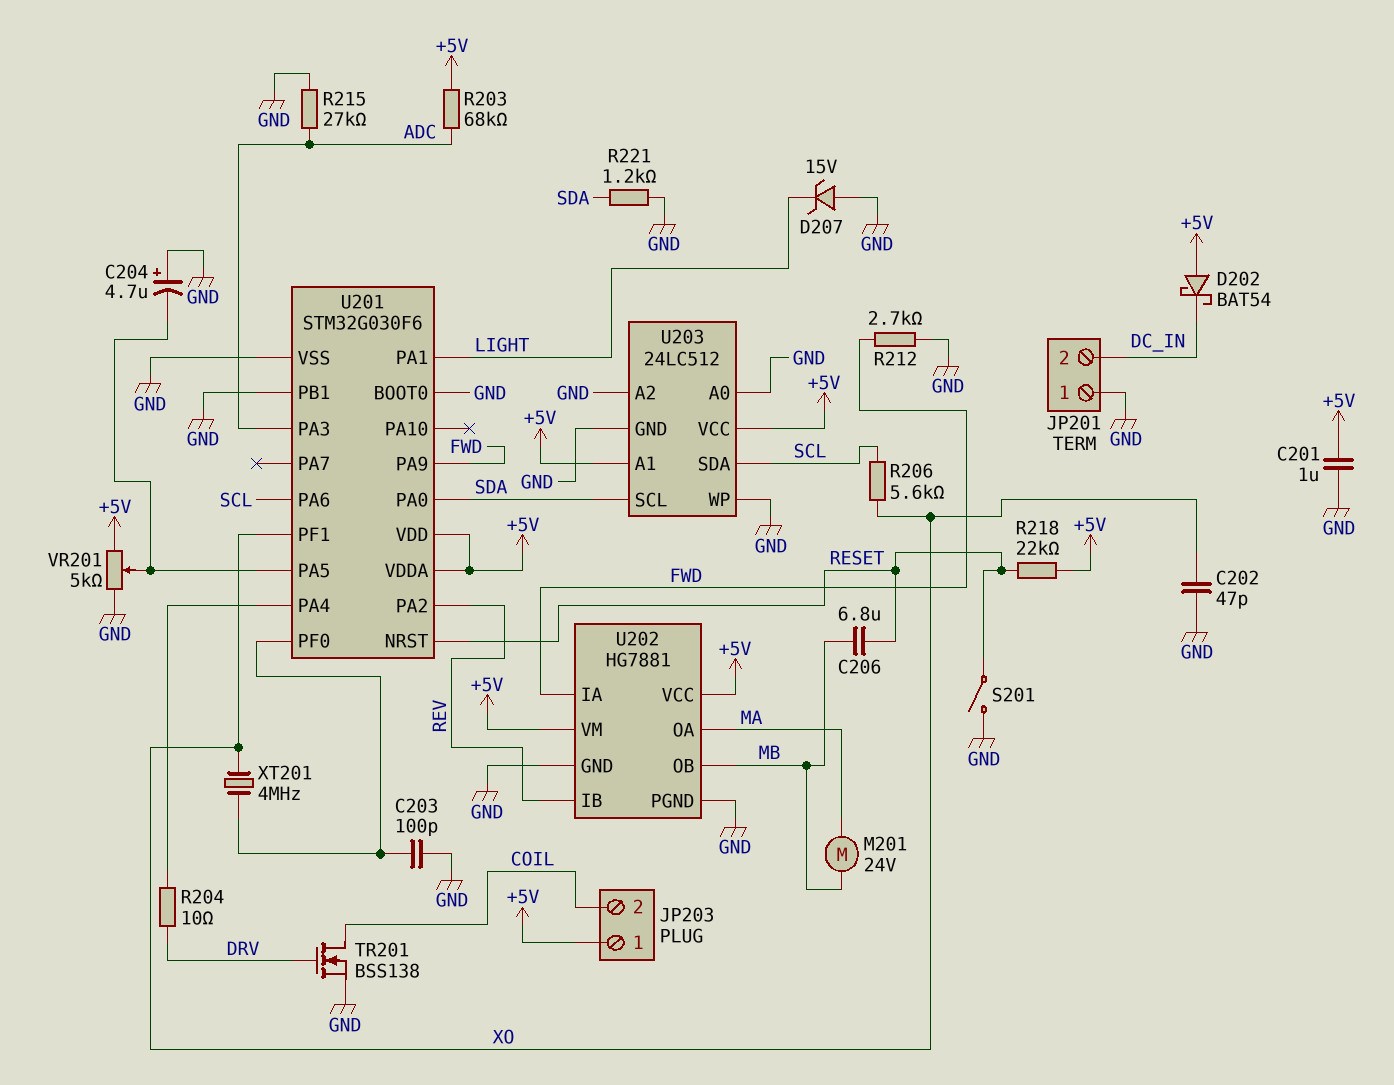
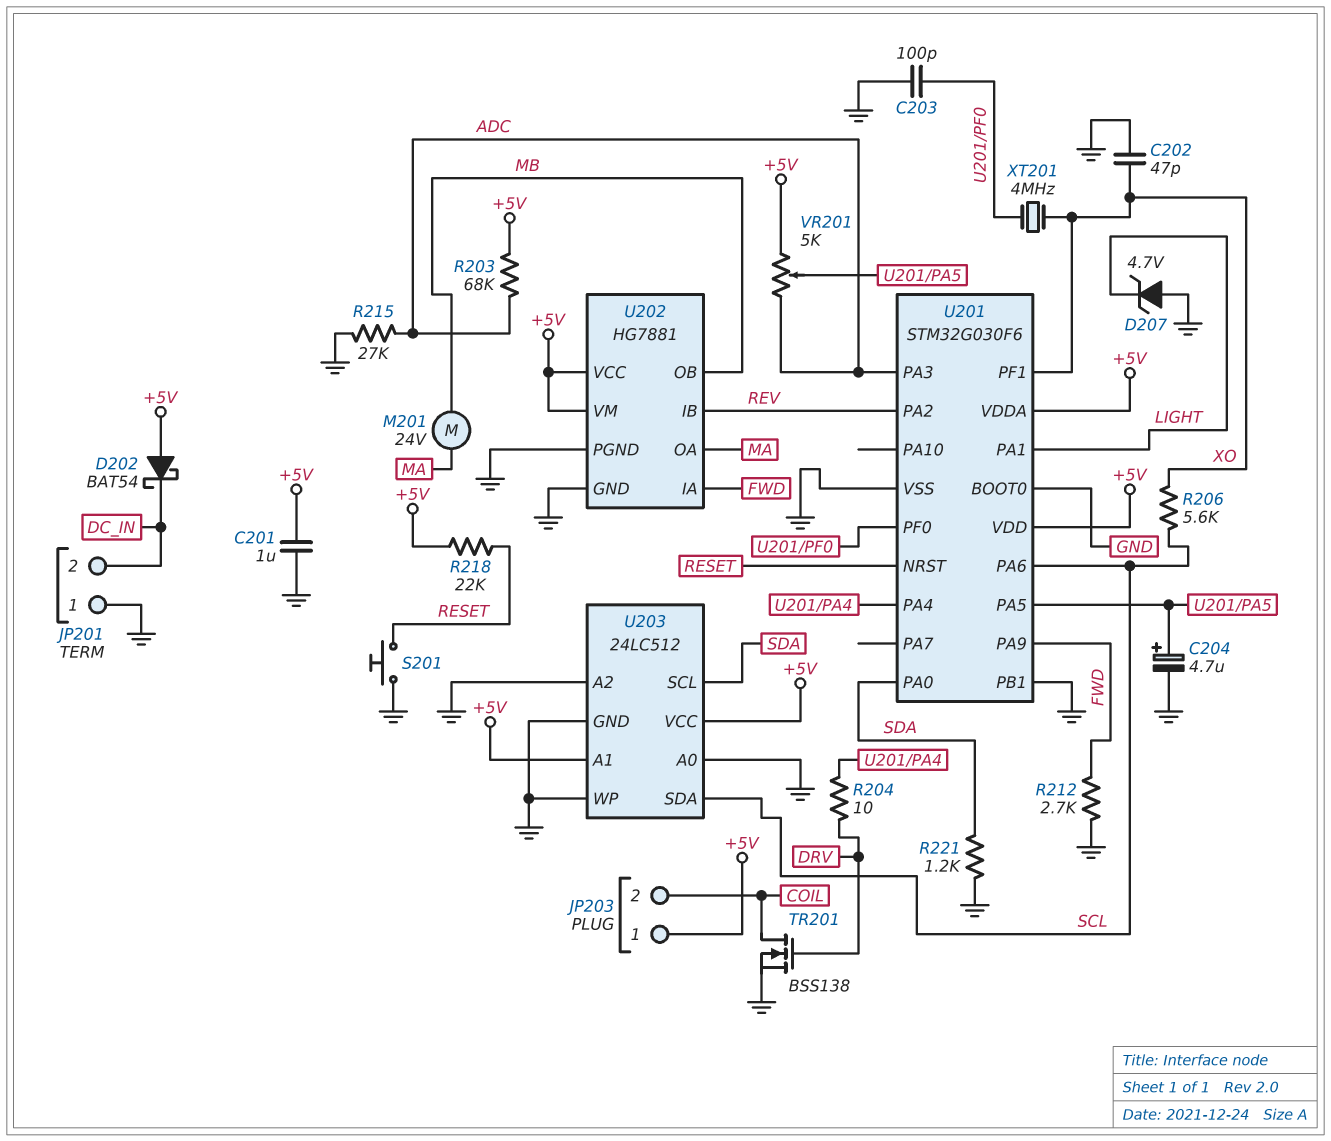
C204: 4.7uF (plus GND, minus U201/PA5) -> 4.7uF (plus U201/PA5, minus GND)
C206: 6.8uF (MB, RESET) -> none
D207: zener 15V (A GND, K LIGHT) -> zener 4.7V (A GND, K LIGHT)
S201: switch (GND, RESET) -> button (GND, RESET)
VR201: 5k (+5V, GND, wiper U201/PA5) -> 5k (+5V, ADC, wiper U201/PA5)

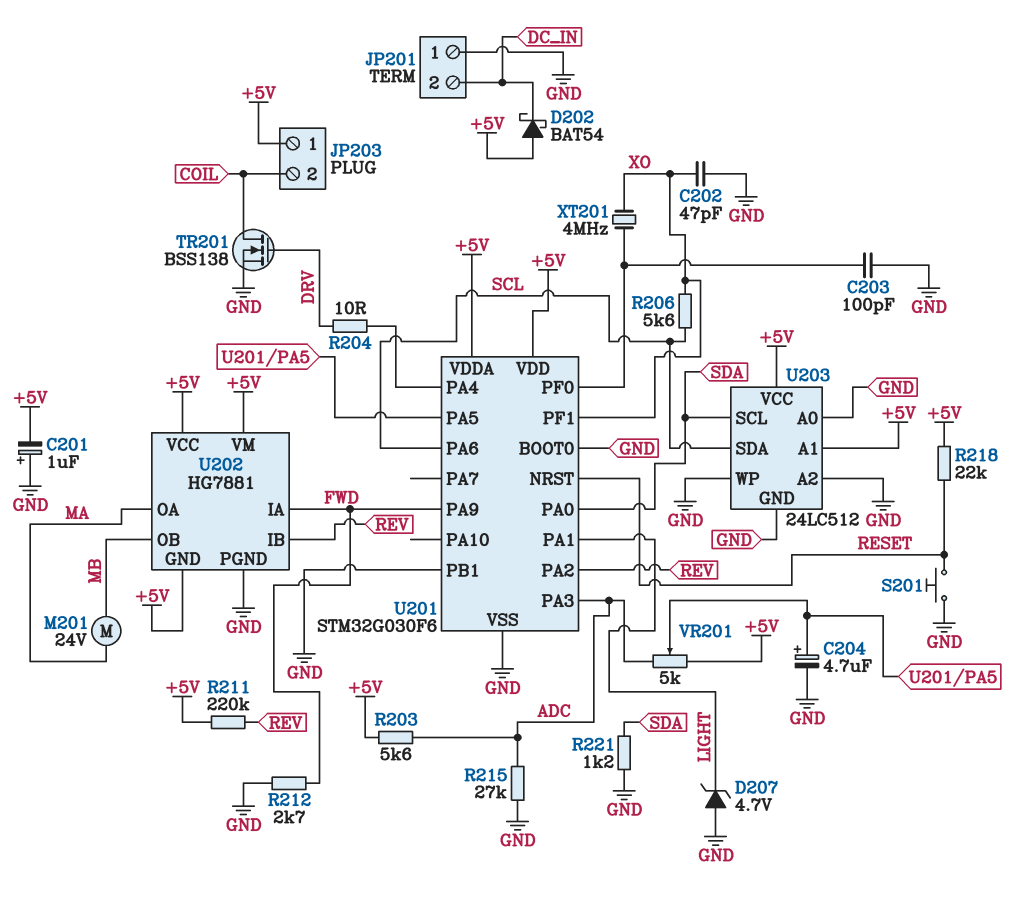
C201: 1uF (+5V, GND) -> 1uF (plus GND, minus +5V)
R203: 68k (+5V, ADC) -> 5.6k (+5V, ADC)
R211: none -> 220k (+5V, REV)
U202 pin GND: GND -> +5V

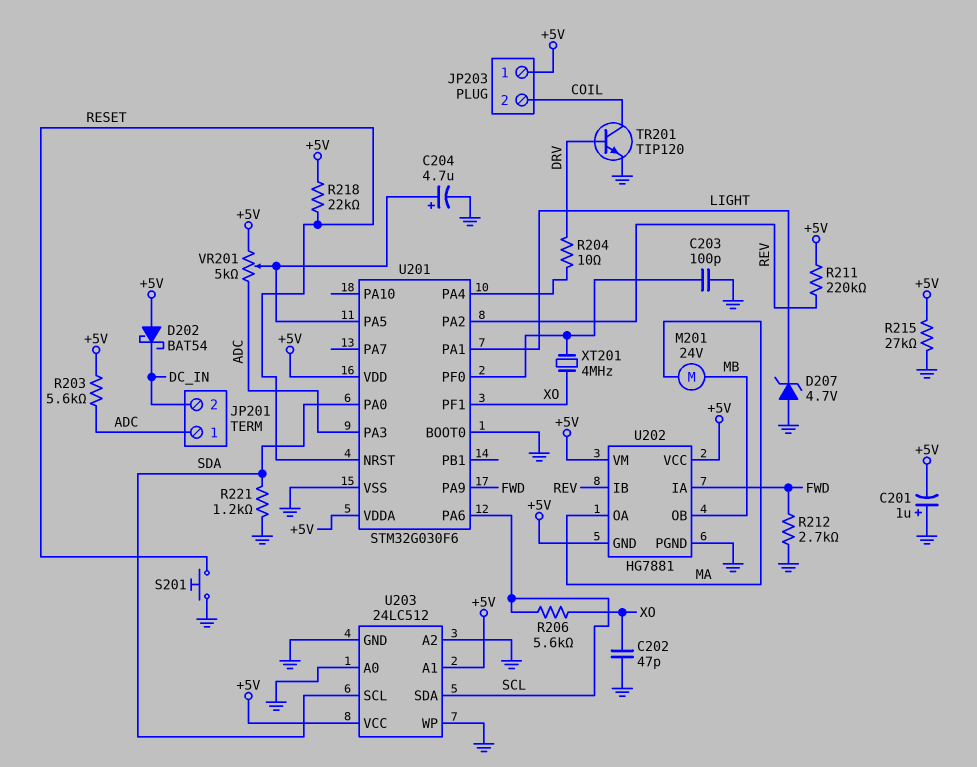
JP201 pin 1: GND -> ADC
R215: 27k (ADC, GND) -> 27k (+5V, GND)
TR201: NMOS BSS138 (G DRV, D COIL, S GND) -> NPN TIP120 (B DRV, C COIL, E GND)
U201 pin PB1: GND -> none

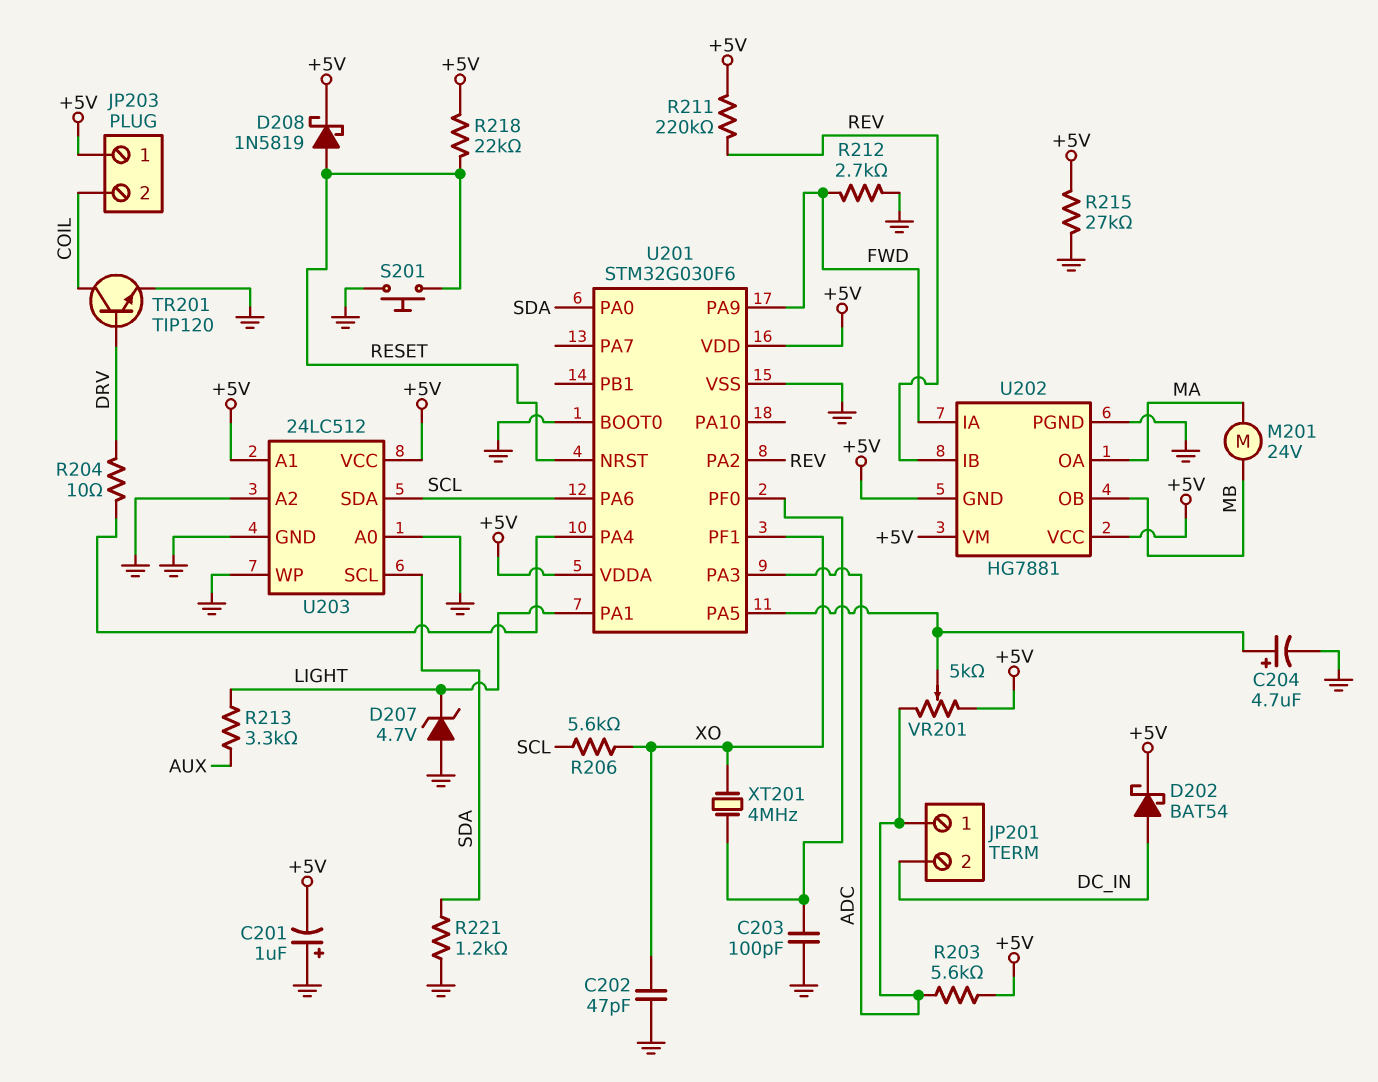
D202: schottky BAT54 (A +5V, K DC_IN) -> schottky BAT54 (A DC_IN, K +5V)
D208: none -> schottky 1N5819 (A RESET, K +5V)
R213: none -> 3.3k (AUX, LIGHT)

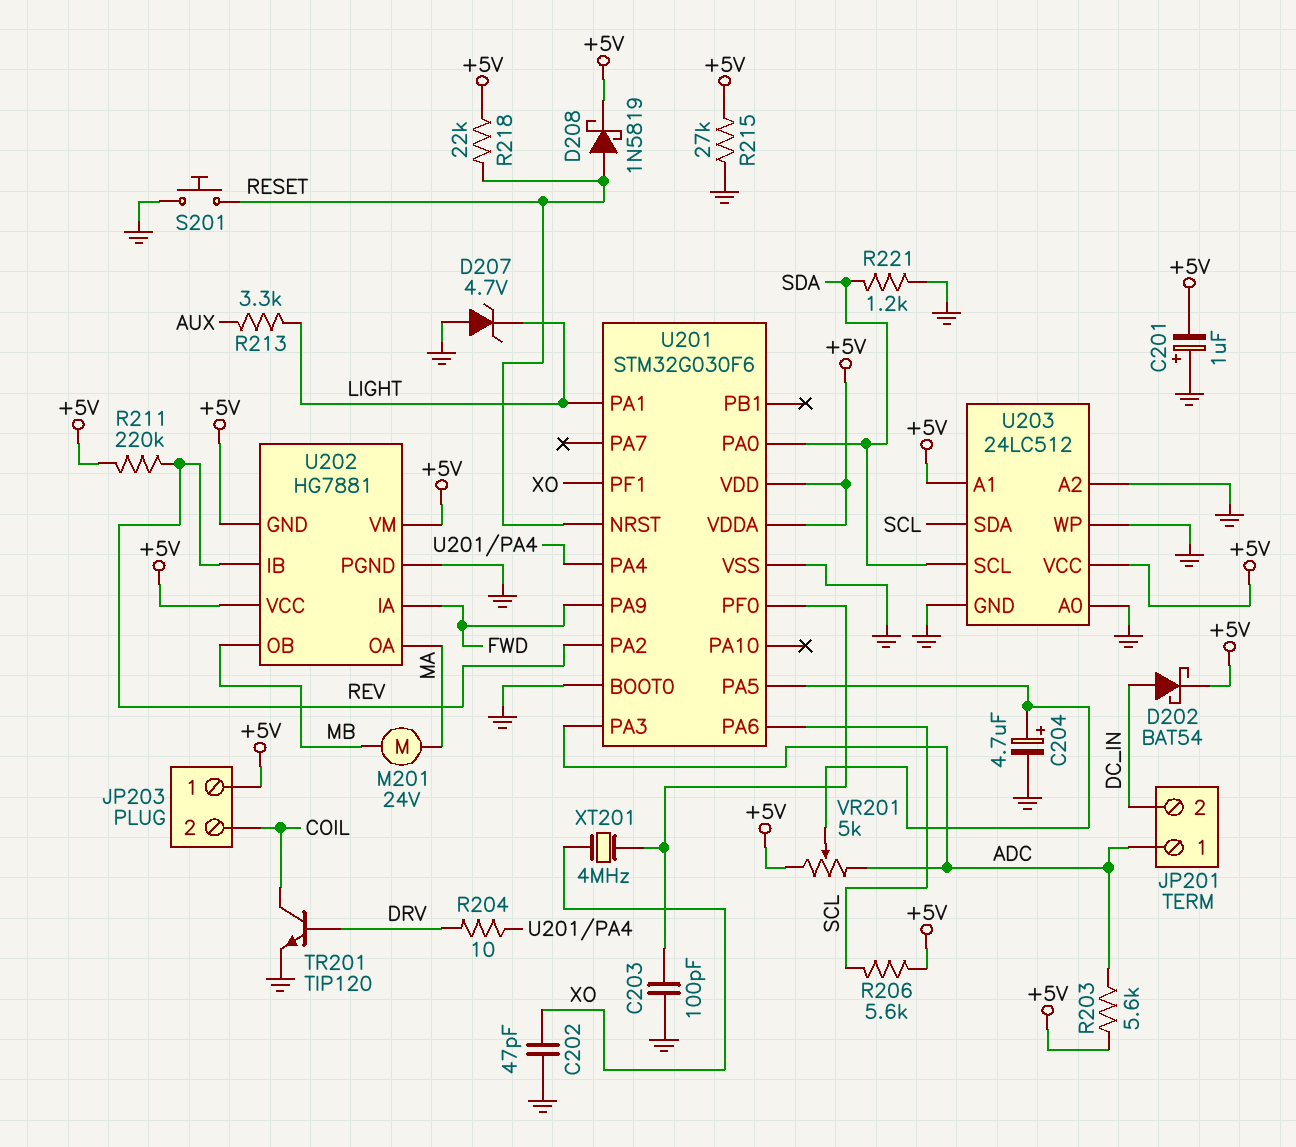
R206: 5.6k (SCL, XO) -> 5.6k (+5V, SCL)
R212: 2.7k (FWD, GND) -> none

